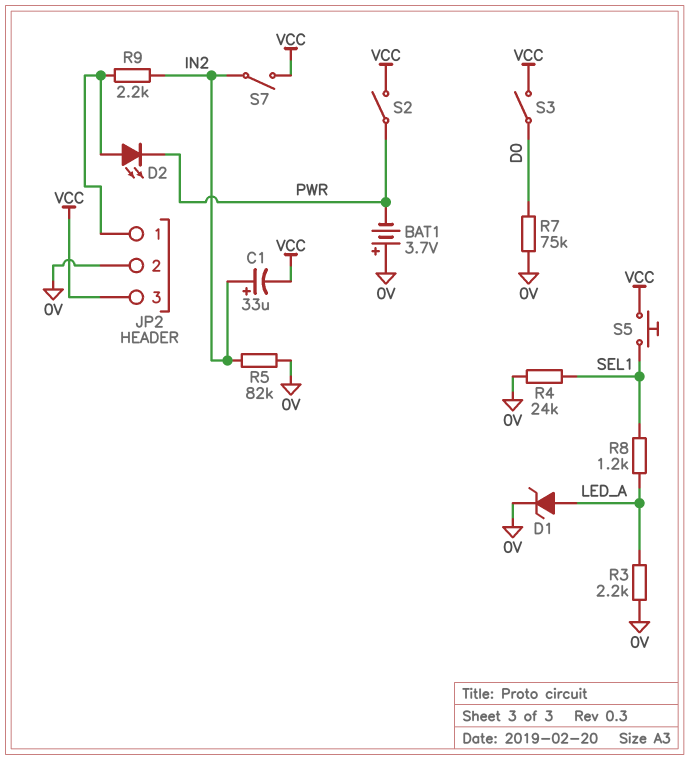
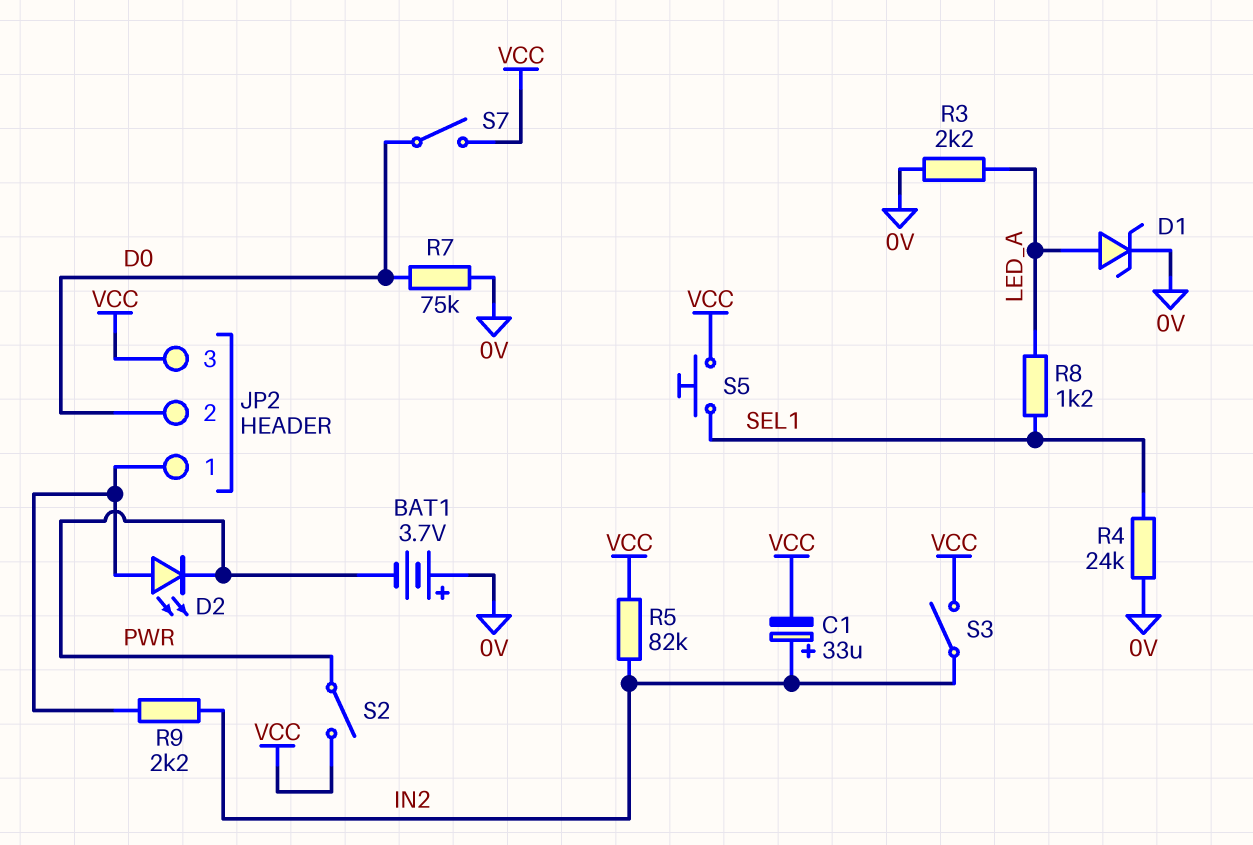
JP2 pin 2: 0V -> D0
R5: 82k (0V, IN2) -> 82k (IN2, VCC)
S3: switch (D0, VCC) -> switch (IN2, VCC)
S7: switch (IN2, VCC) -> switch (D0, VCC)

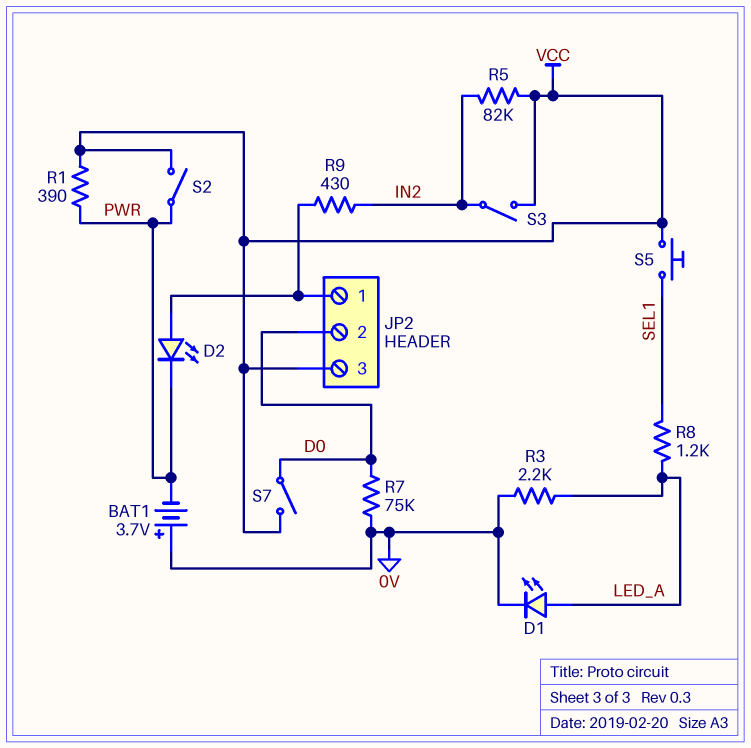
C1: 33uF (plus IN2, minus VCC) -> none
D1: zener (A LED_A, K 0V) -> LED (A LED_A, K 0V)
R1: none -> 390 (PWR, VCC)
R4: 24k (0V, SEL1) -> none
R9: 2.2k (IN2, JP2/1) -> 430 (IN2, JP2/1)

